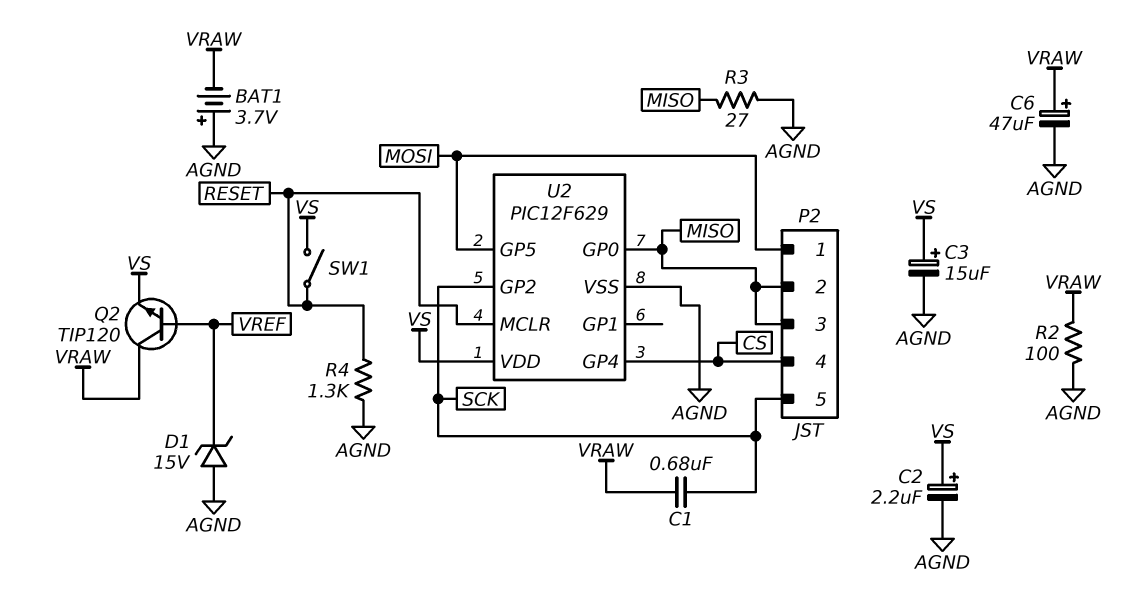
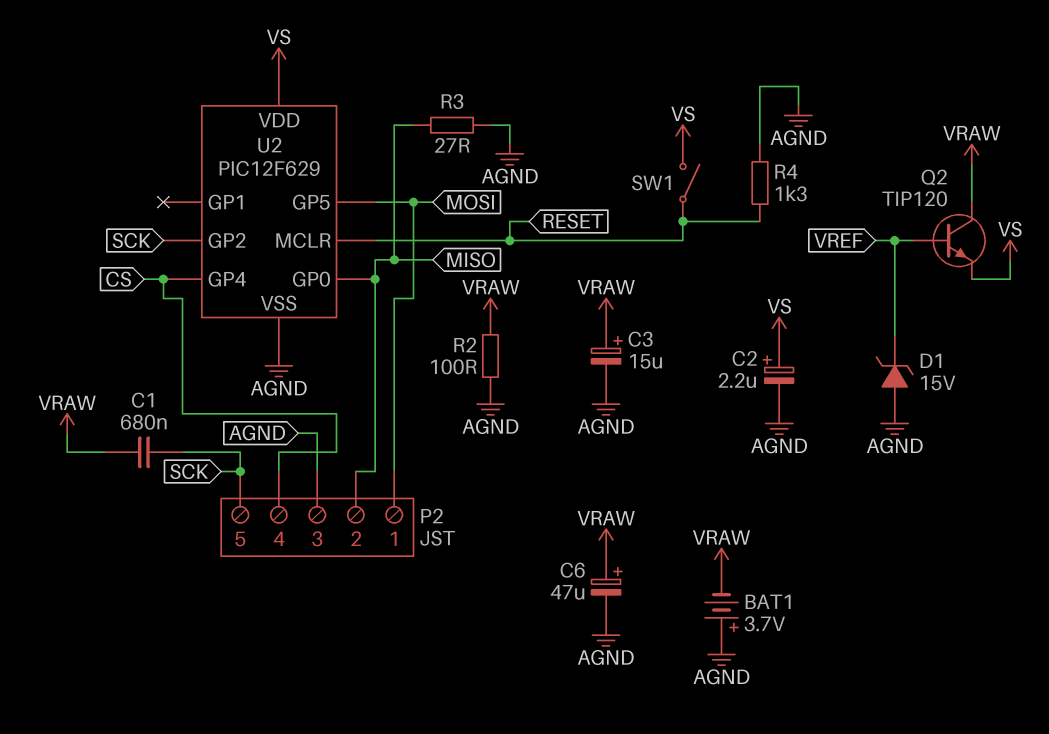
C3: 15uF (plus VS, minus AGND) -> 15uF (plus VRAW, minus AGND)
P2 pin 3: MISO -> AGND

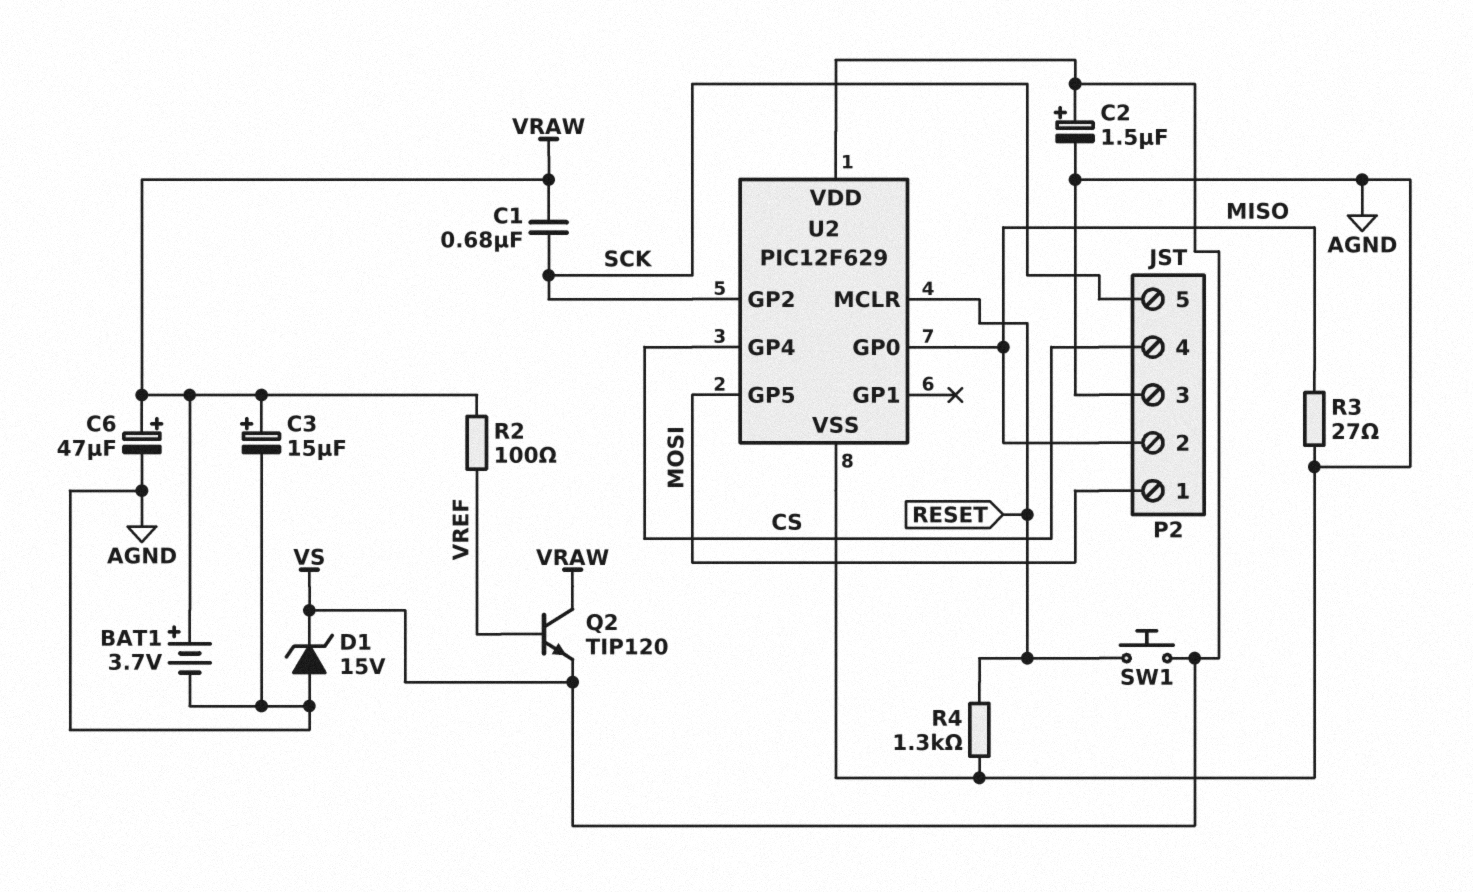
BAT1: 3.7V (plus AGND, minus VRAW) -> 3.7V (plus VRAW, minus AGND)
C2: 2.2uF (plus VS, minus AGND) -> 1.5uF (plus VS, minus AGND)
D1: zener 15V (A AGND, K VREF) -> zener 15V (A AGND, K VS)
R2: 100 (AGND, VRAW) -> 100 (VRAW, VREF)
SW1: switch (RESET, VS) -> button (RESET, VS)

